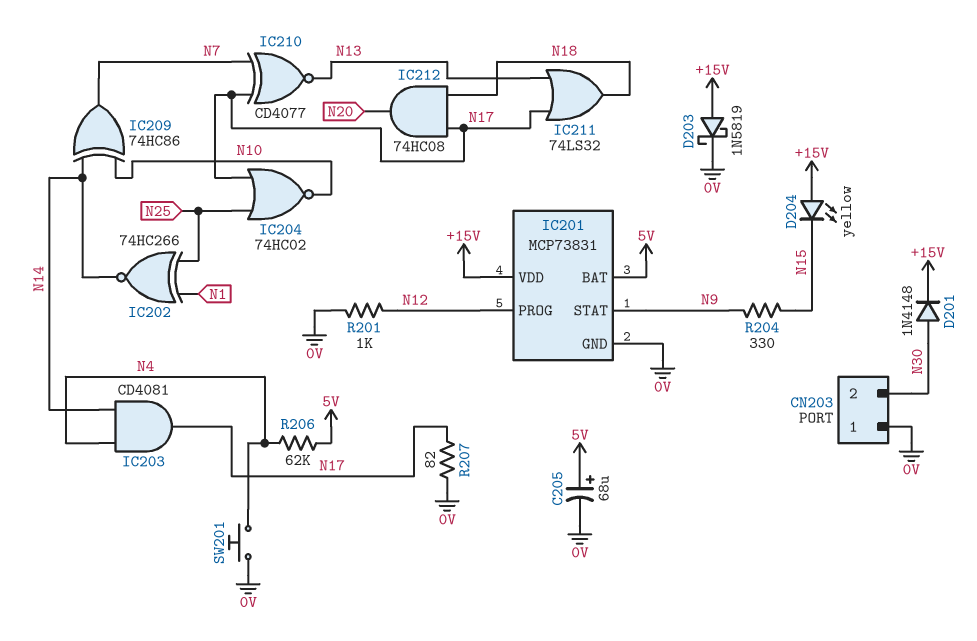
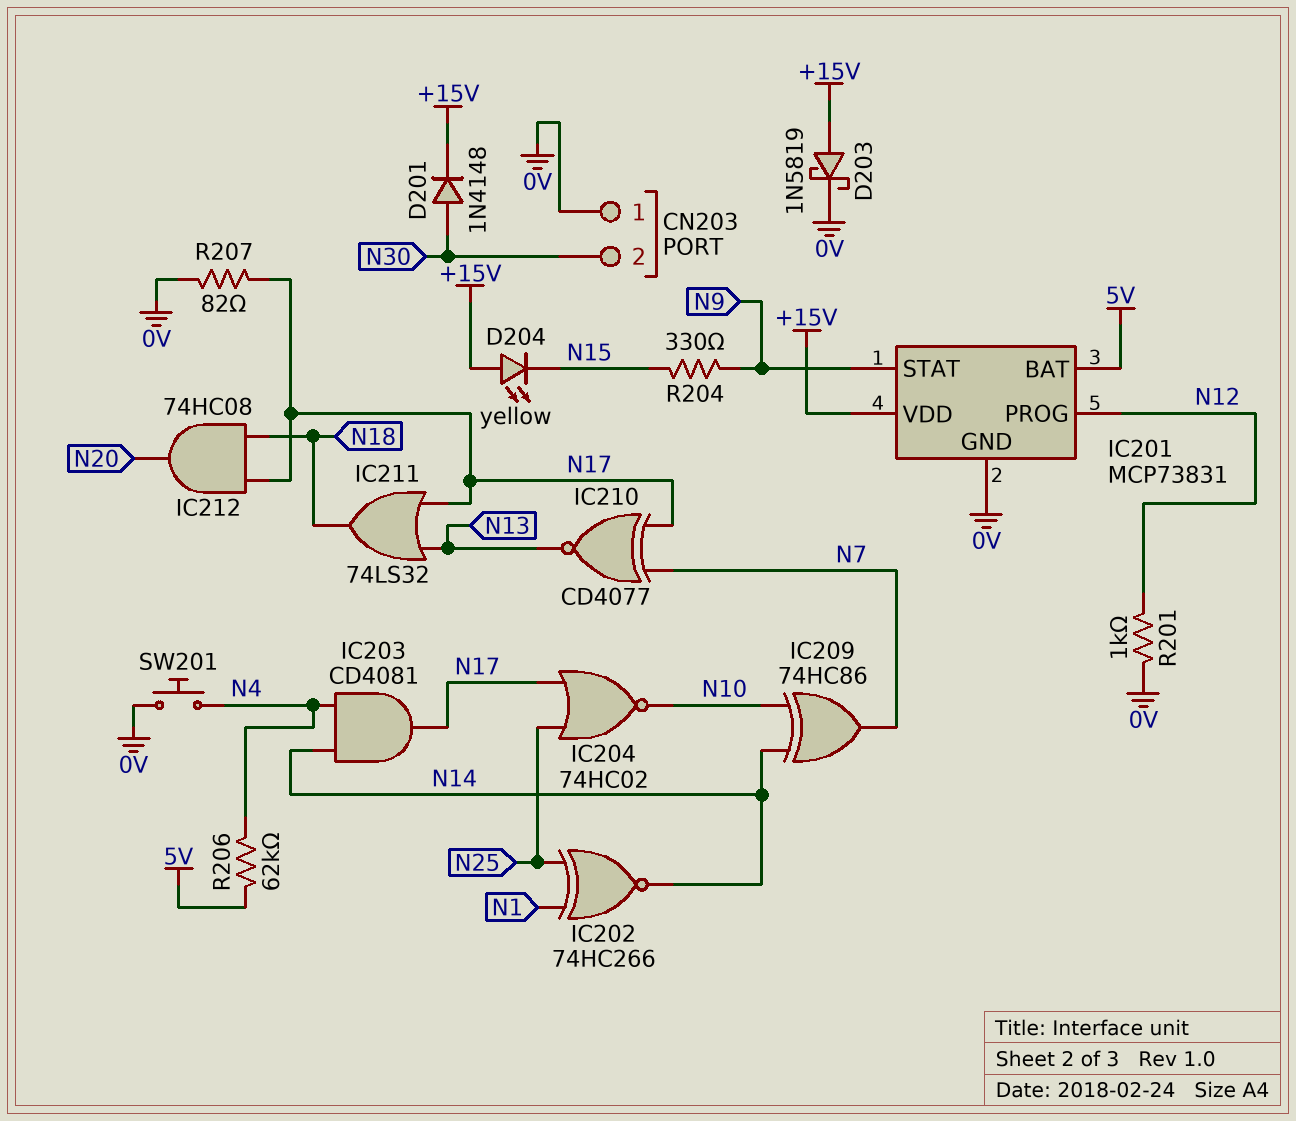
C205: 68uF (plus 5V, minus 0V) -> none

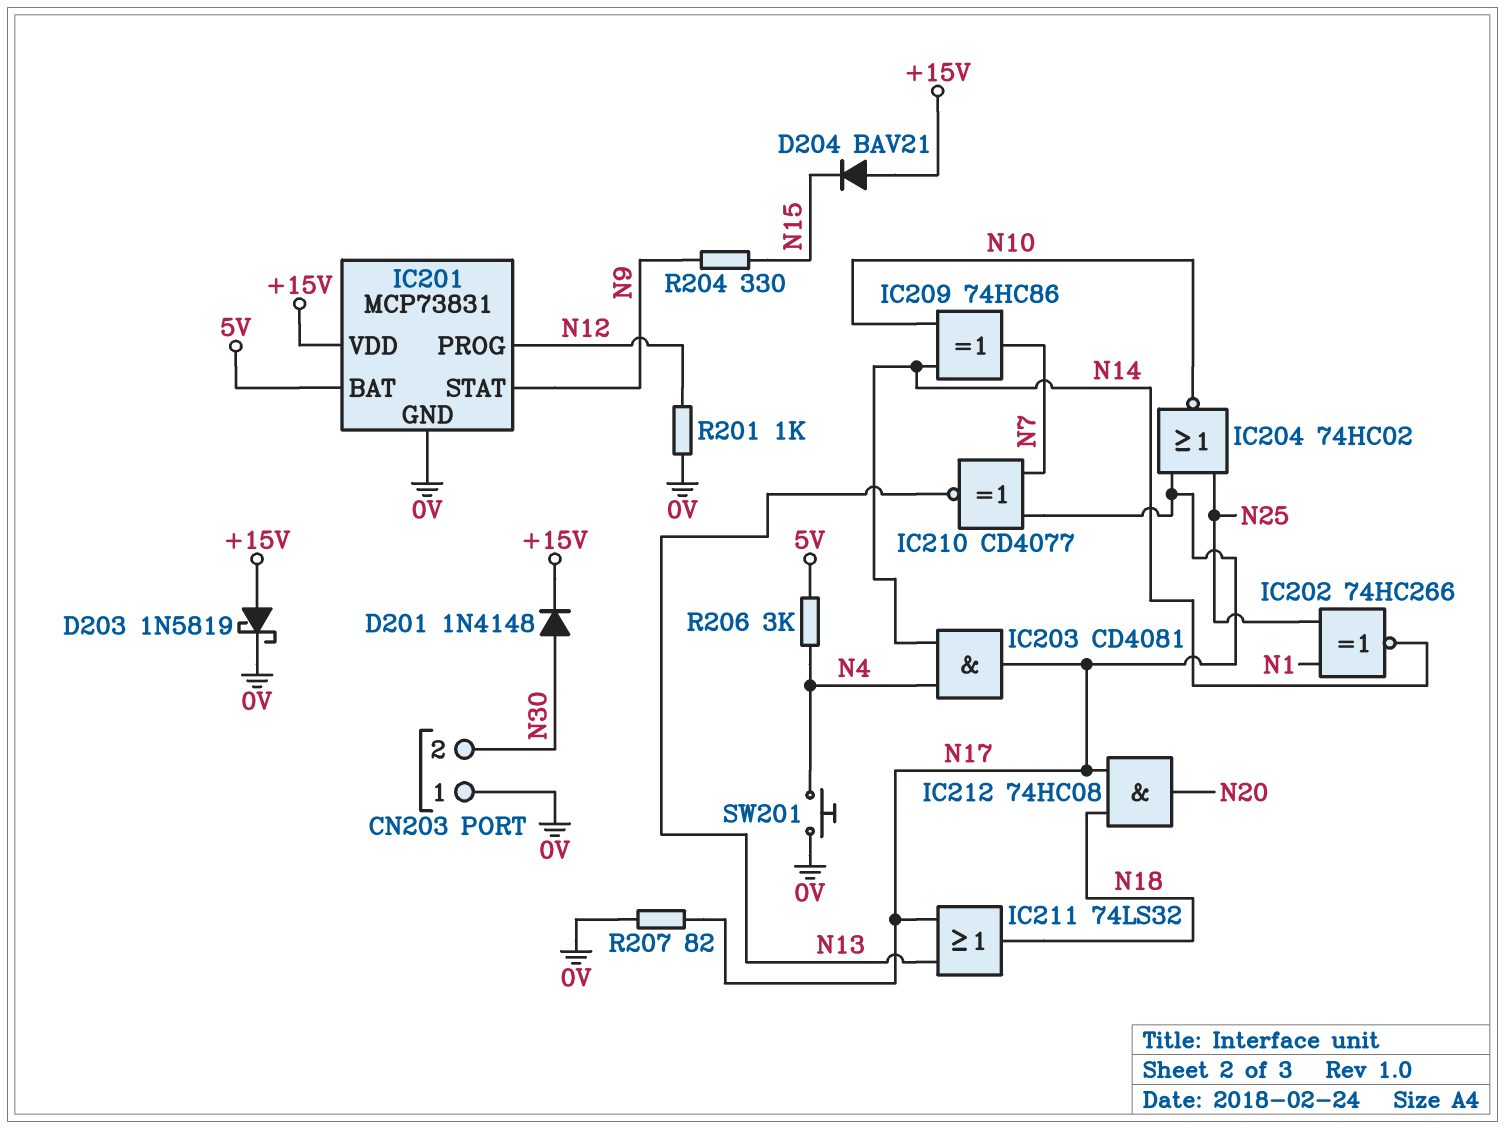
D204: LED yellow (A +15V, K N15) -> diode BAV21 (A +15V, K N15)
R206: 62k (5V, N4) -> 3k (5V, N4)

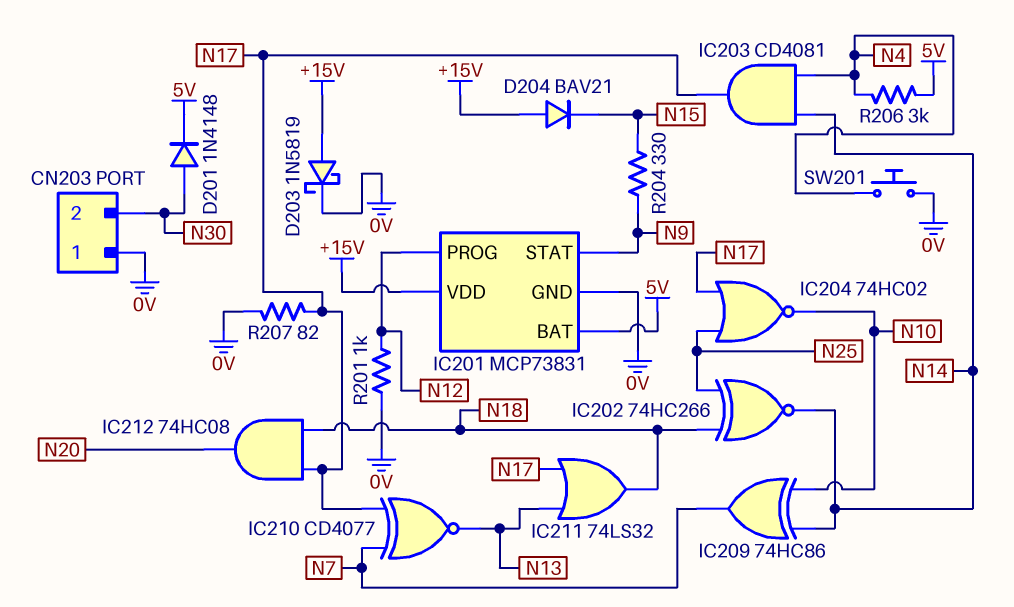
D201: diode 1N4148 (A N30, K +15V) -> diode 1N4148 (A N30, K 5V)
IC202: XNOR 74HC266 (in N1, in N25, out N14) -> XNOR 74HC266 (in N18, in N25, out N14)

